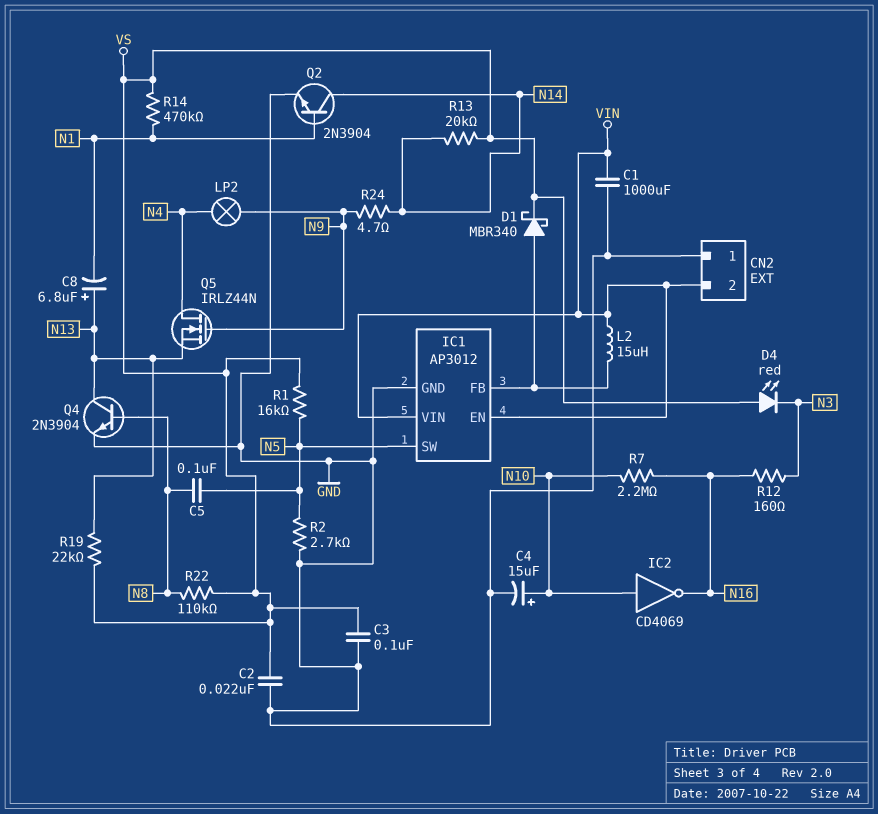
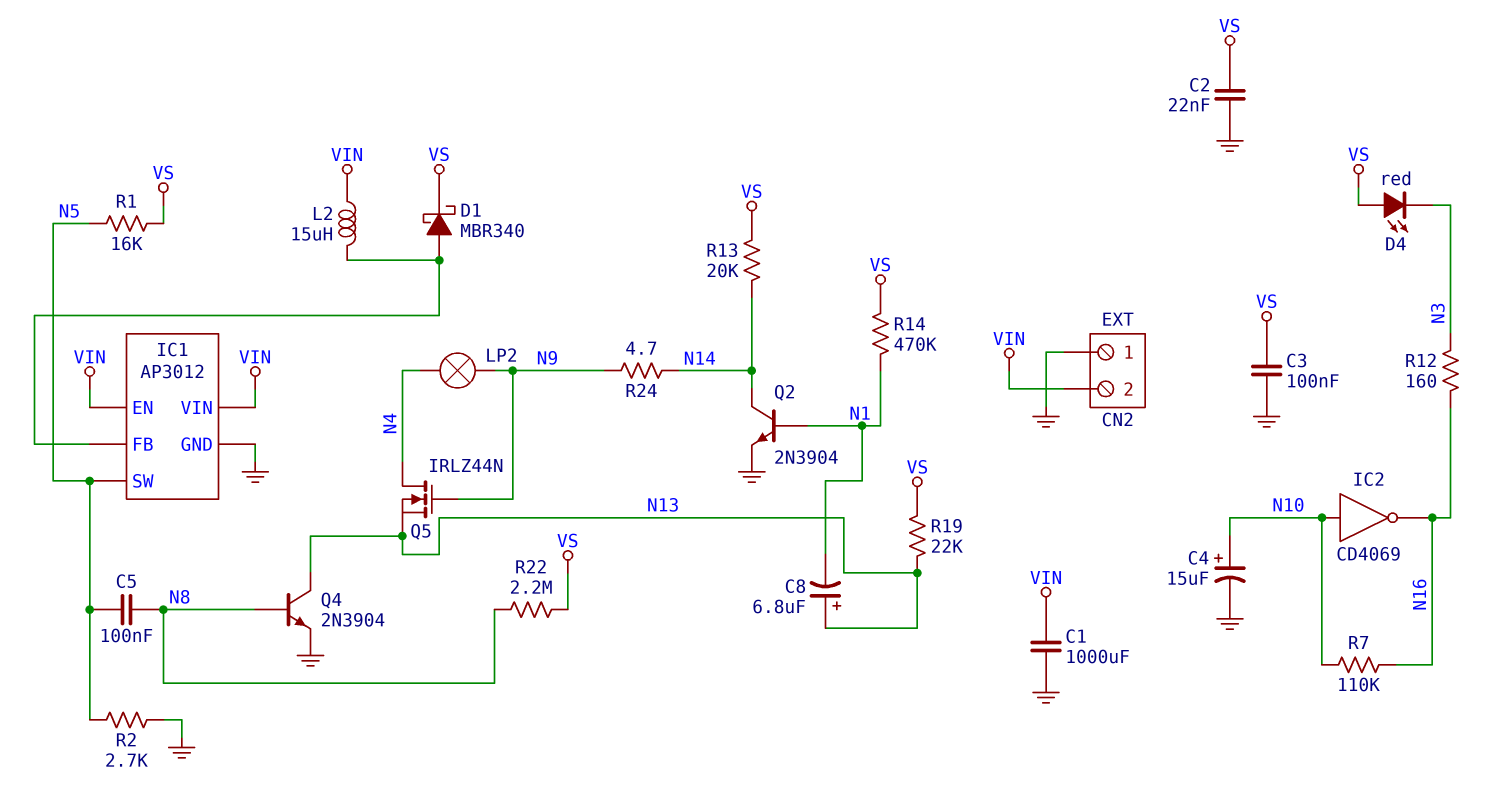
R7: 2.2M (N10, N16) -> 110k (N10, N16)
R22: 110k (N8, VS) -> 2.2M (N8, VS)

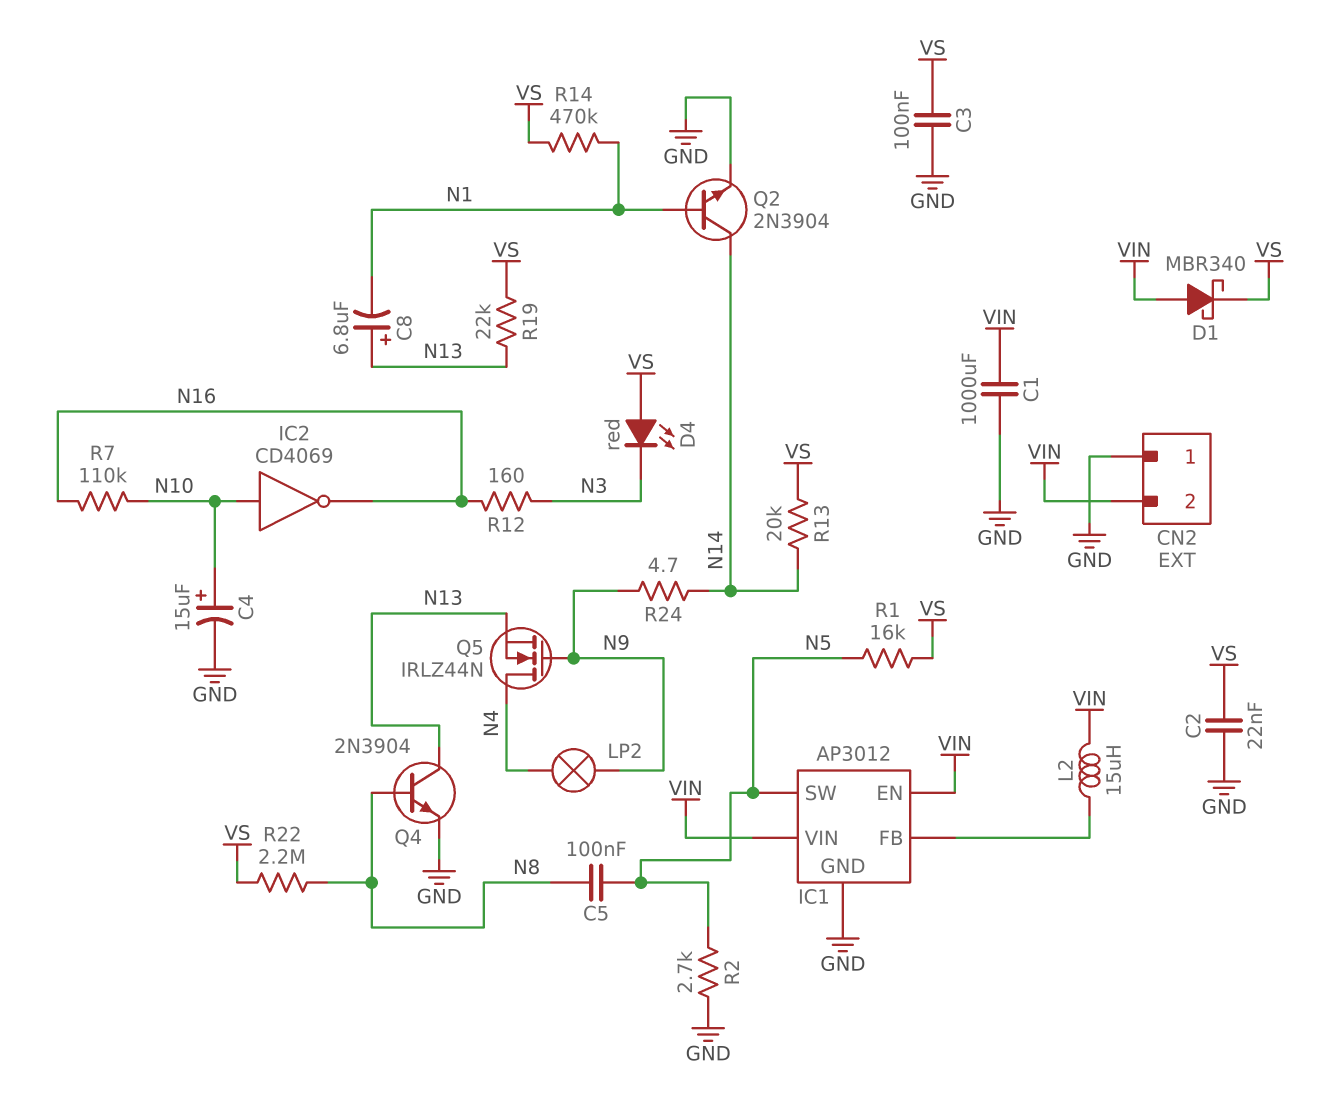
D1: schottky MBR340 (A IC1/FB, K VS) -> schottky MBR340 (A VIN, K VS)

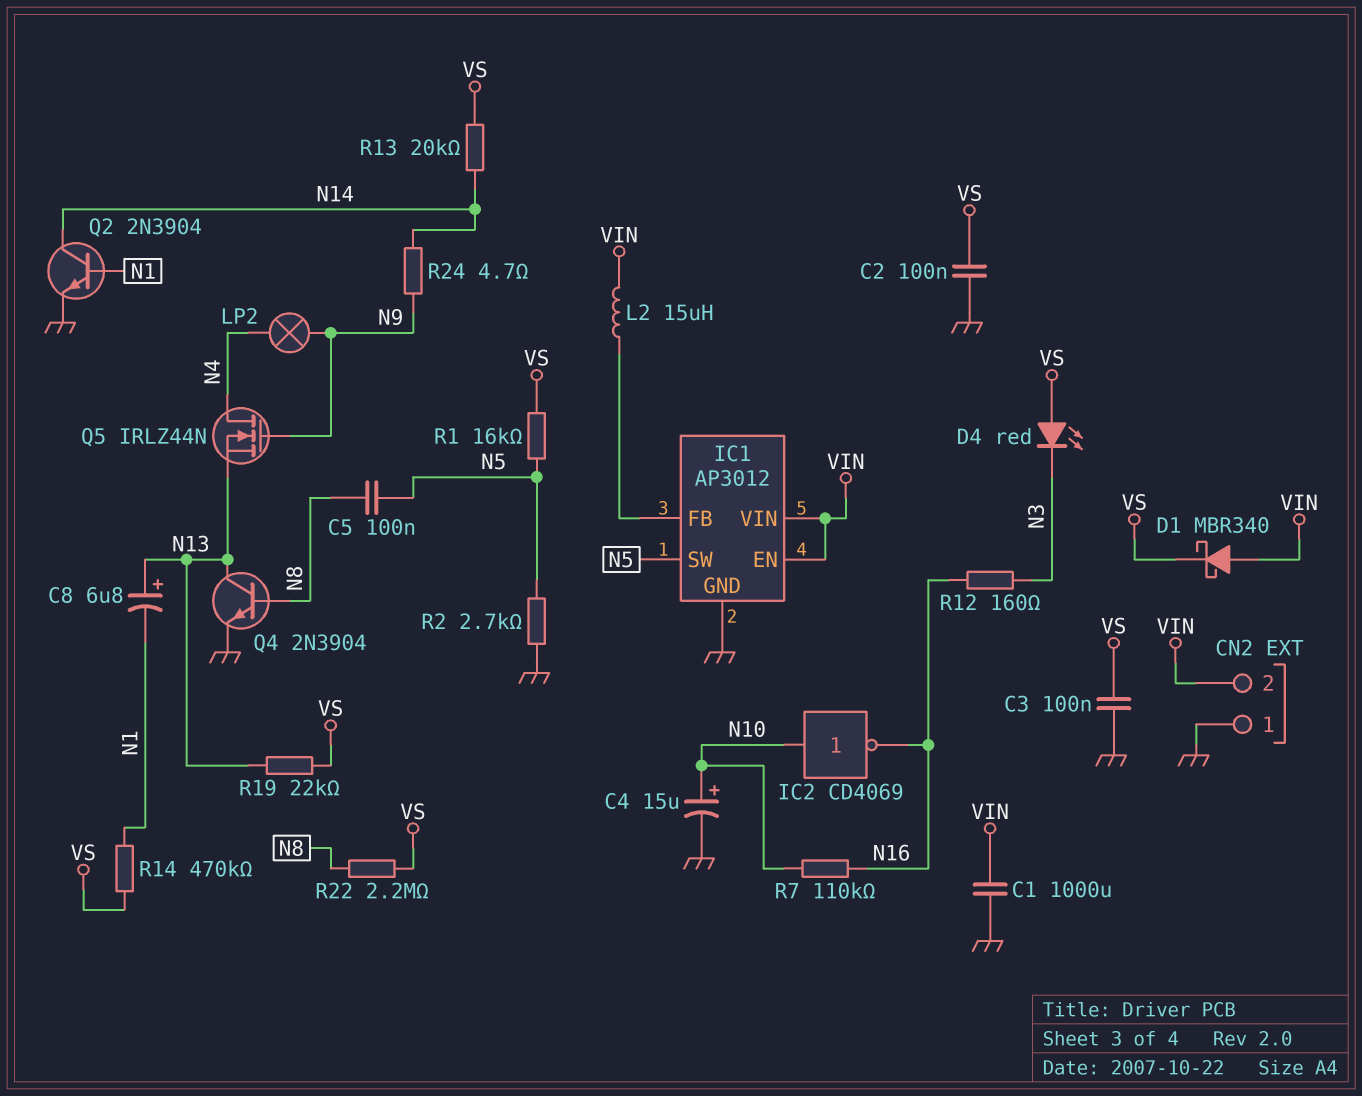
C2: 22nF (GND, VS) -> 100nF (GND, VS)

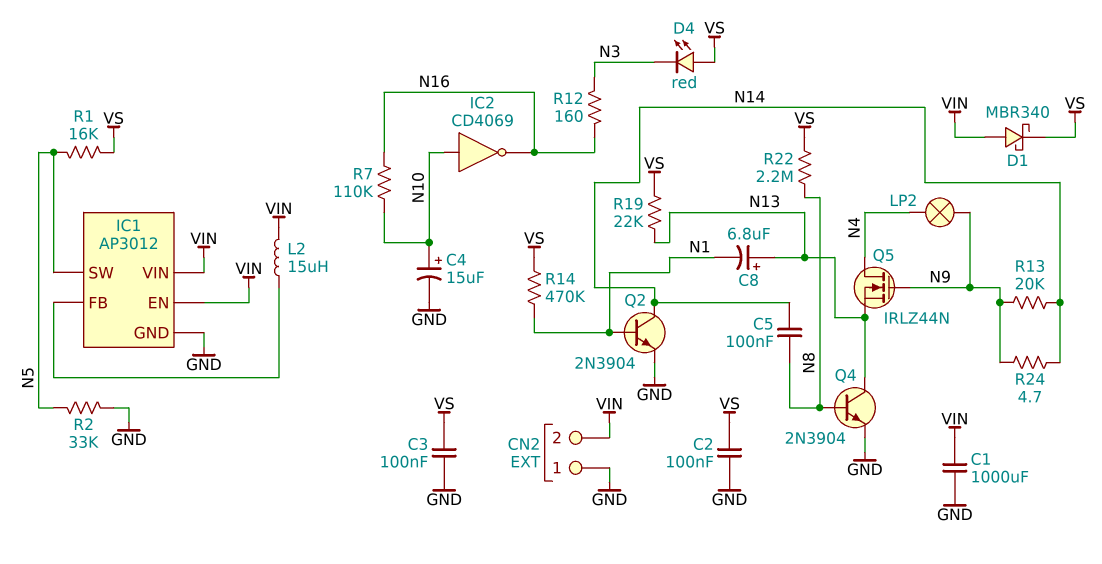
C5: 100nF (N5, N8) -> 100nF (N8, N14)
R2: 2.7k (GND, N5) -> 33k (GND, N5)
R13: 20k (N14, VS) -> 20k (N9, N14)

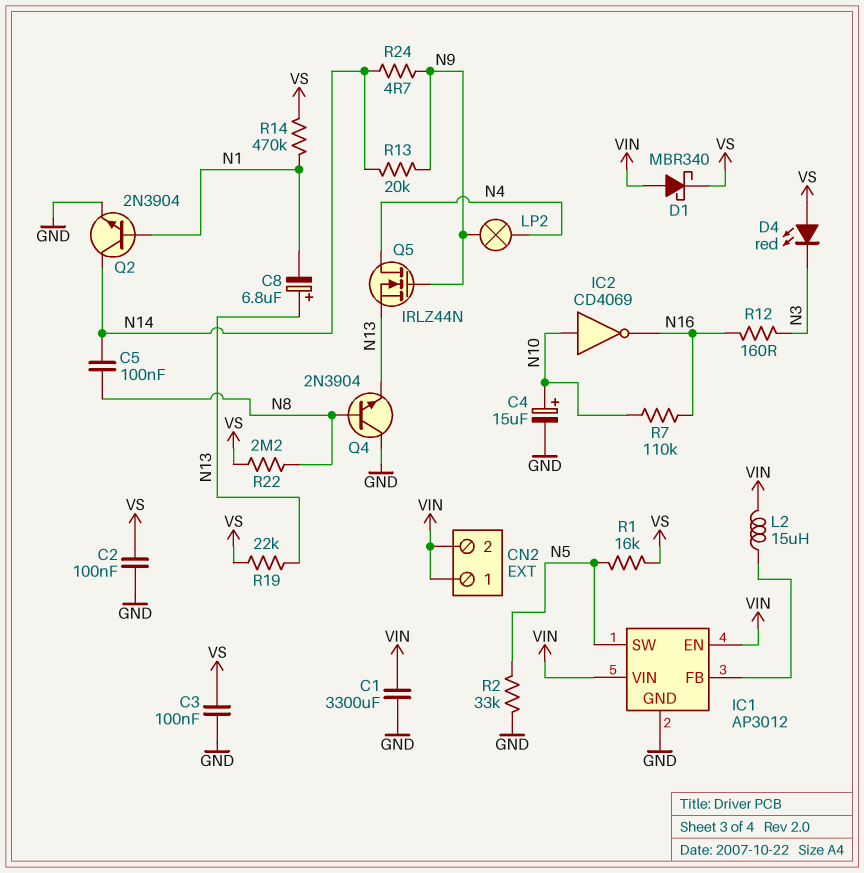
C1: 1000uF (GND, VIN) -> 3300uF (GND, VIN)
CN2 pin 1: GND -> VIN
Q4: NPN 2N3904 (B N8, C N13, E GND) -> NPN 2N3904 (B N8, C GND, E N13)

